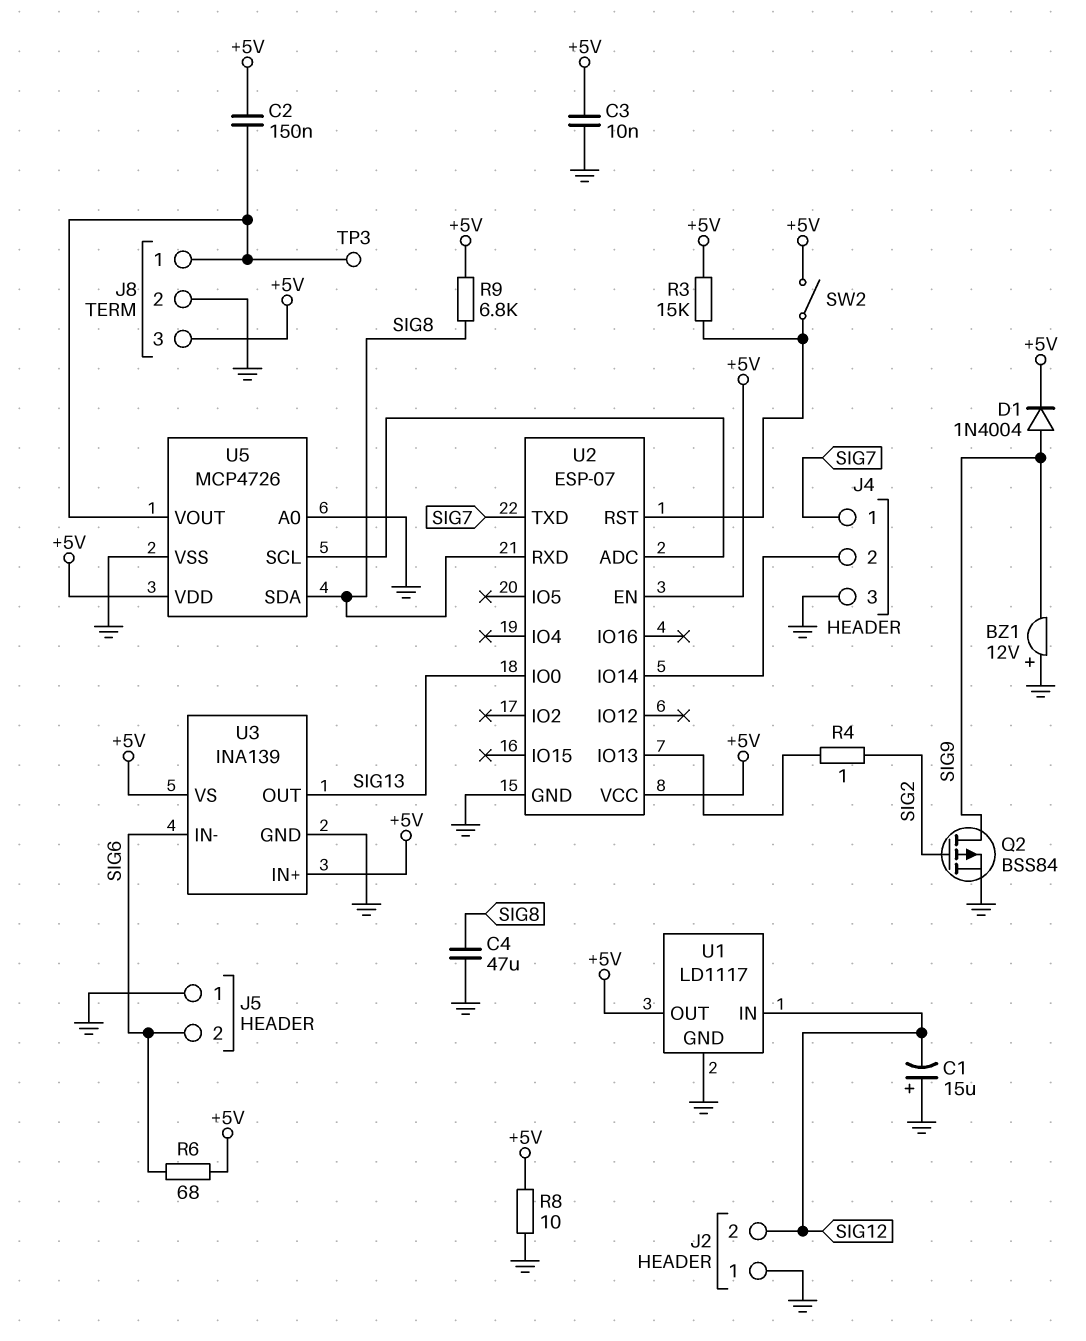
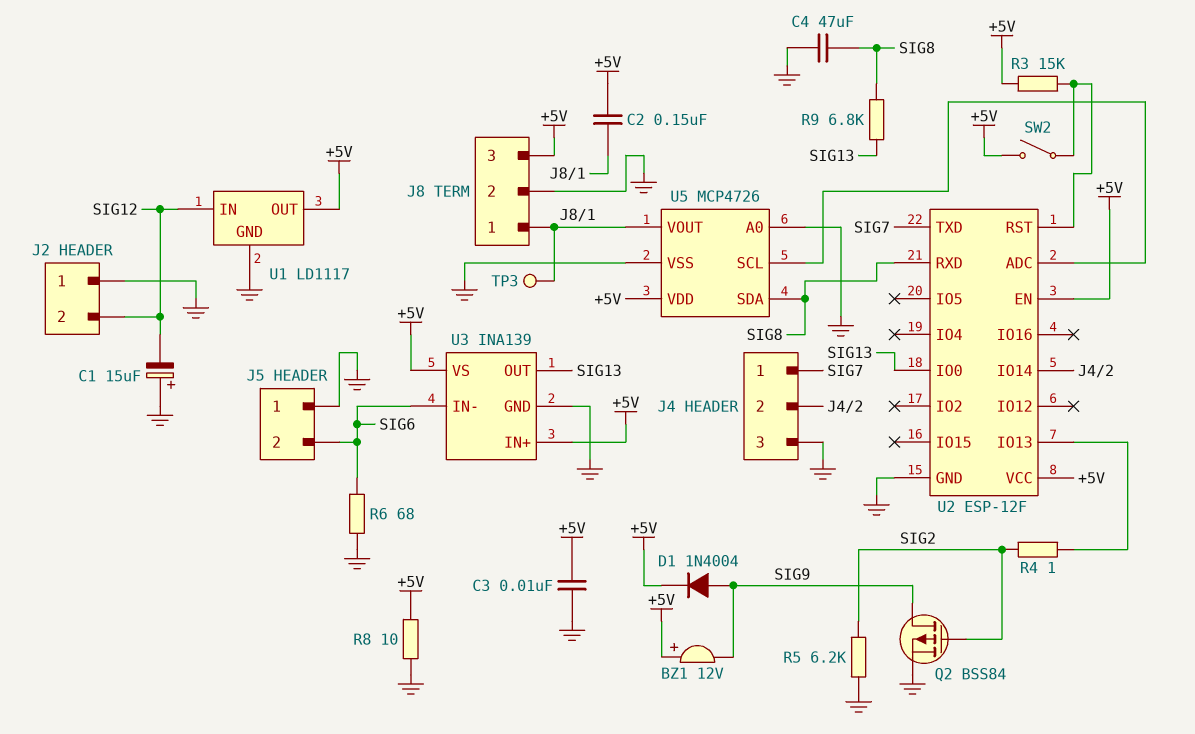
BZ1: buzzer 12V (plus GND, minus SIG9) -> buzzer 12V (plus +5V, minus SIG9)
R5: none -> 6.2k (GND, SIG2)
R6: 68 (+5V, SIG6) -> 68 (GND, SIG6)
R9: 6.8k (+5V, SIG8) -> 6.8k (SIG8, SIG13)
U2: ESP-07 -> ESP-12F

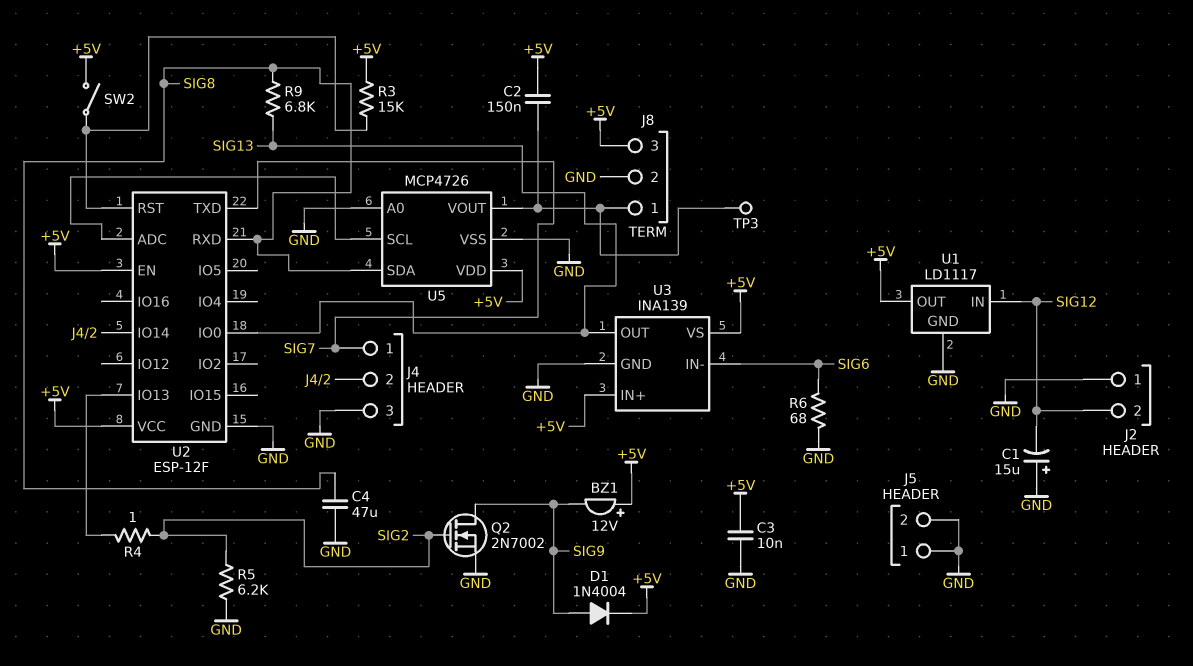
J5 pin 2: SIG6 -> GND
Q2: PMOS BSS84 (G SIG2, D SIG9, S GND) -> NMOS 2N7002 (G SIG2, D SIG9, S GND)
R8: 10 (+5V, GND) -> none

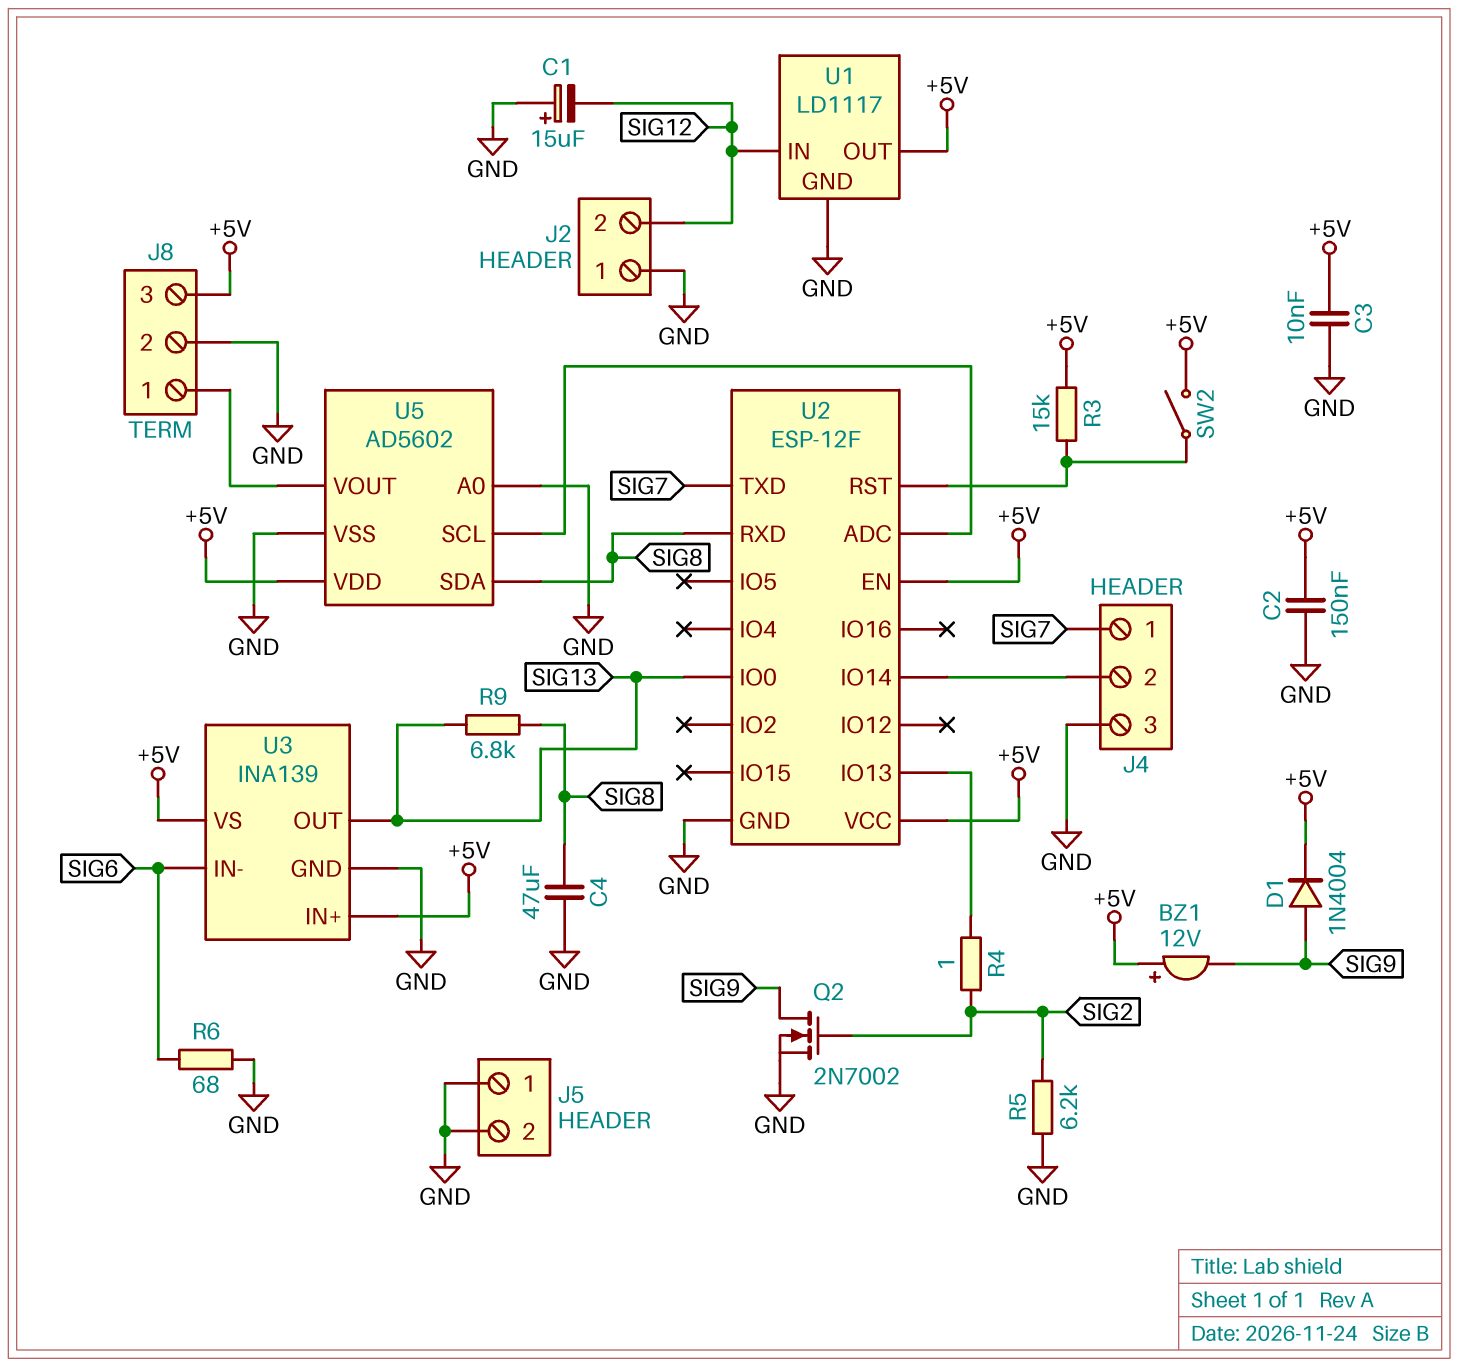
C2: 150nF (+5V, J8/1) -> 150nF (+5V, GND)
TP3: test point (J8/1) -> none
U5: MCP4726 -> AD5602

